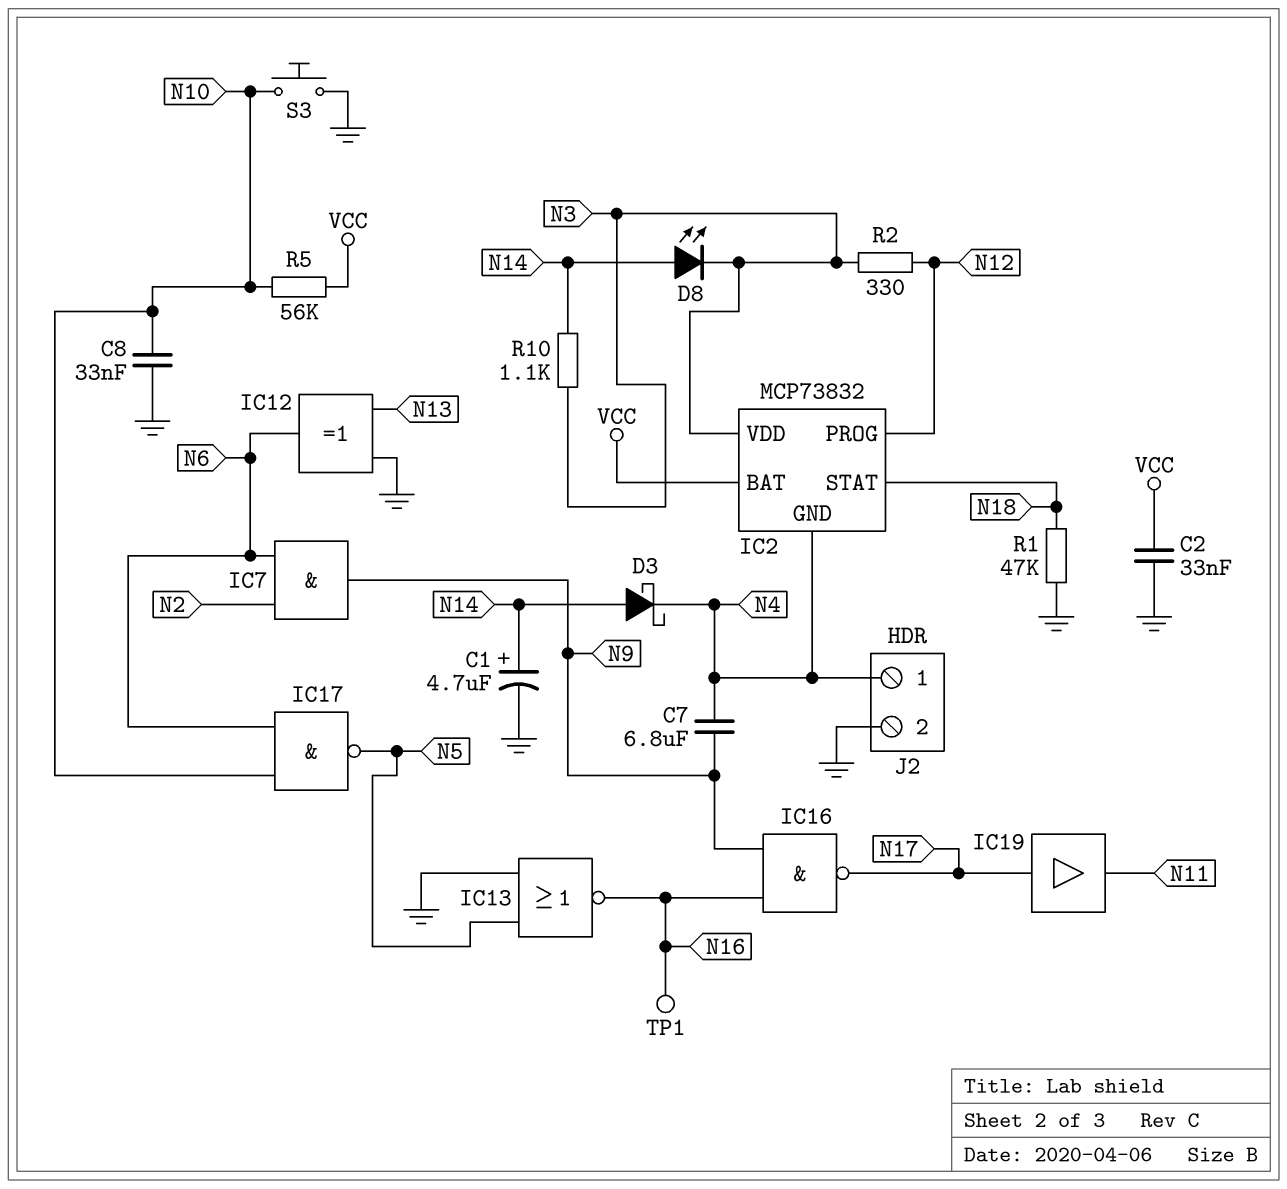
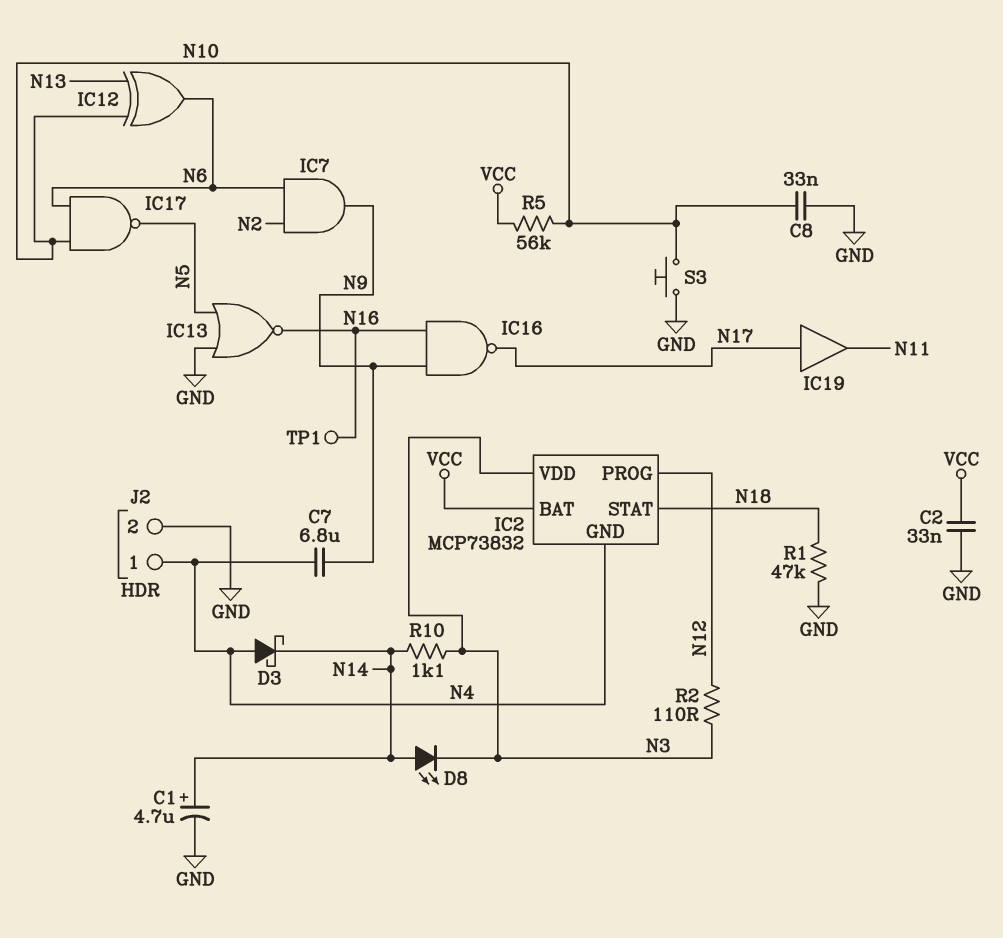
D3: schottky (A N14, K N4) -> schottky (A N4, K N14)
IC12: XOR (in GND, in N13, out N6) -> XOR (in N10, in N13, out N6)
R2: 330 (N3, N12) -> 110 (N3, N12)

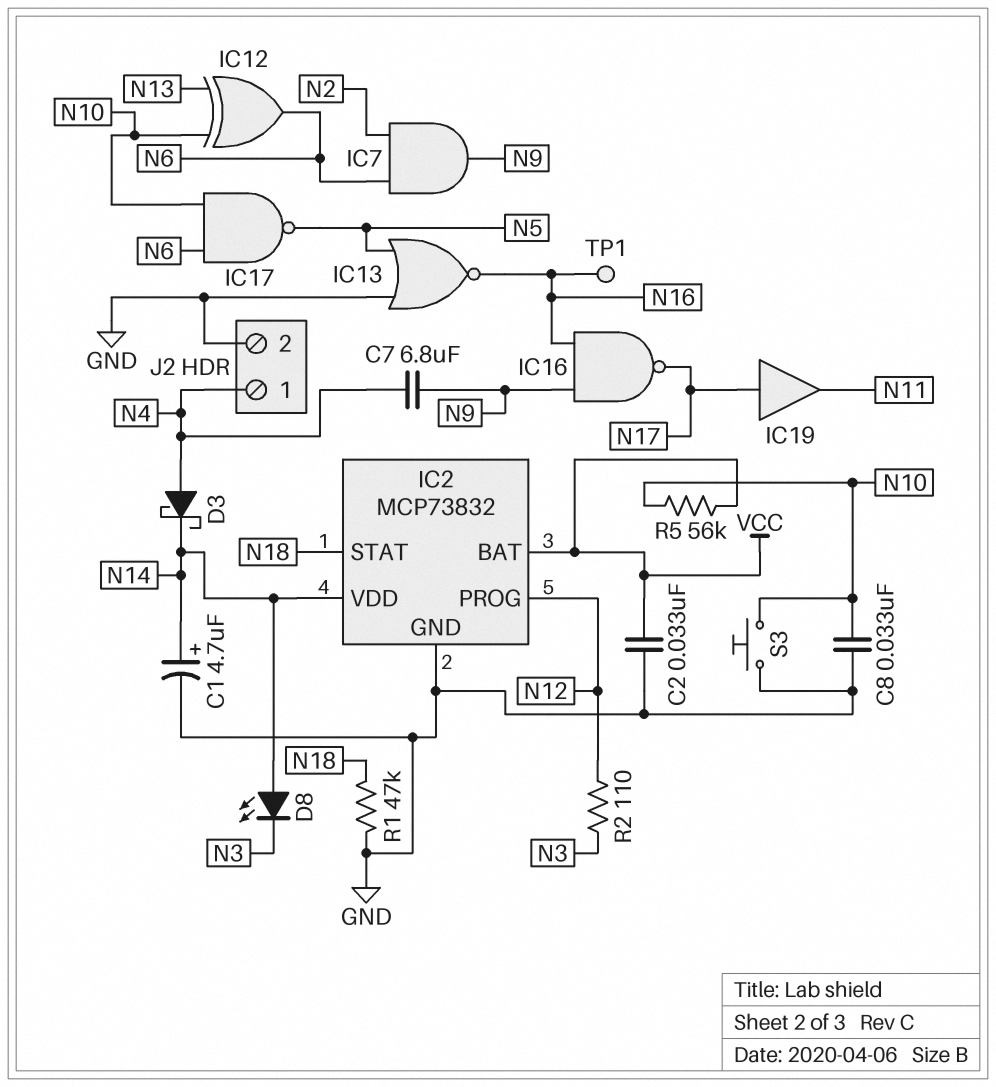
IC2 pin GND: N4 -> GND
IC2 pin VDD: N3 -> N14
R10: 1.1k (N3, N14) -> none

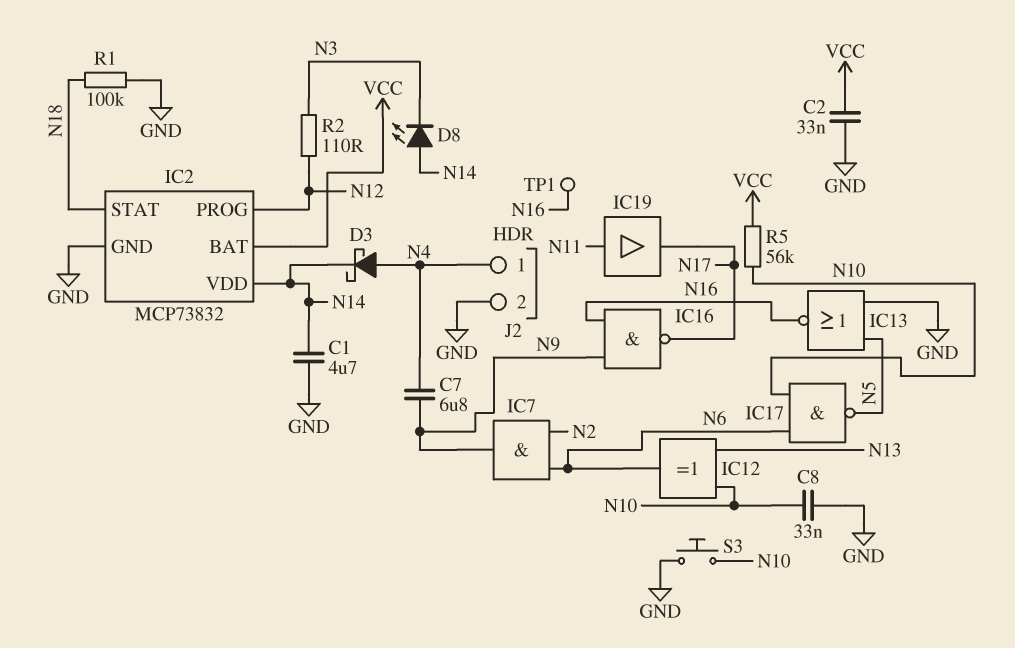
C1: 4.7uF (plus N14, minus GND) -> 4.7uF (GND, N14)
IC19: buffer (in N17, out N11) -> buffer (in N11, out N17)
R1: 47k (GND, N18) -> 100k (GND, N18)

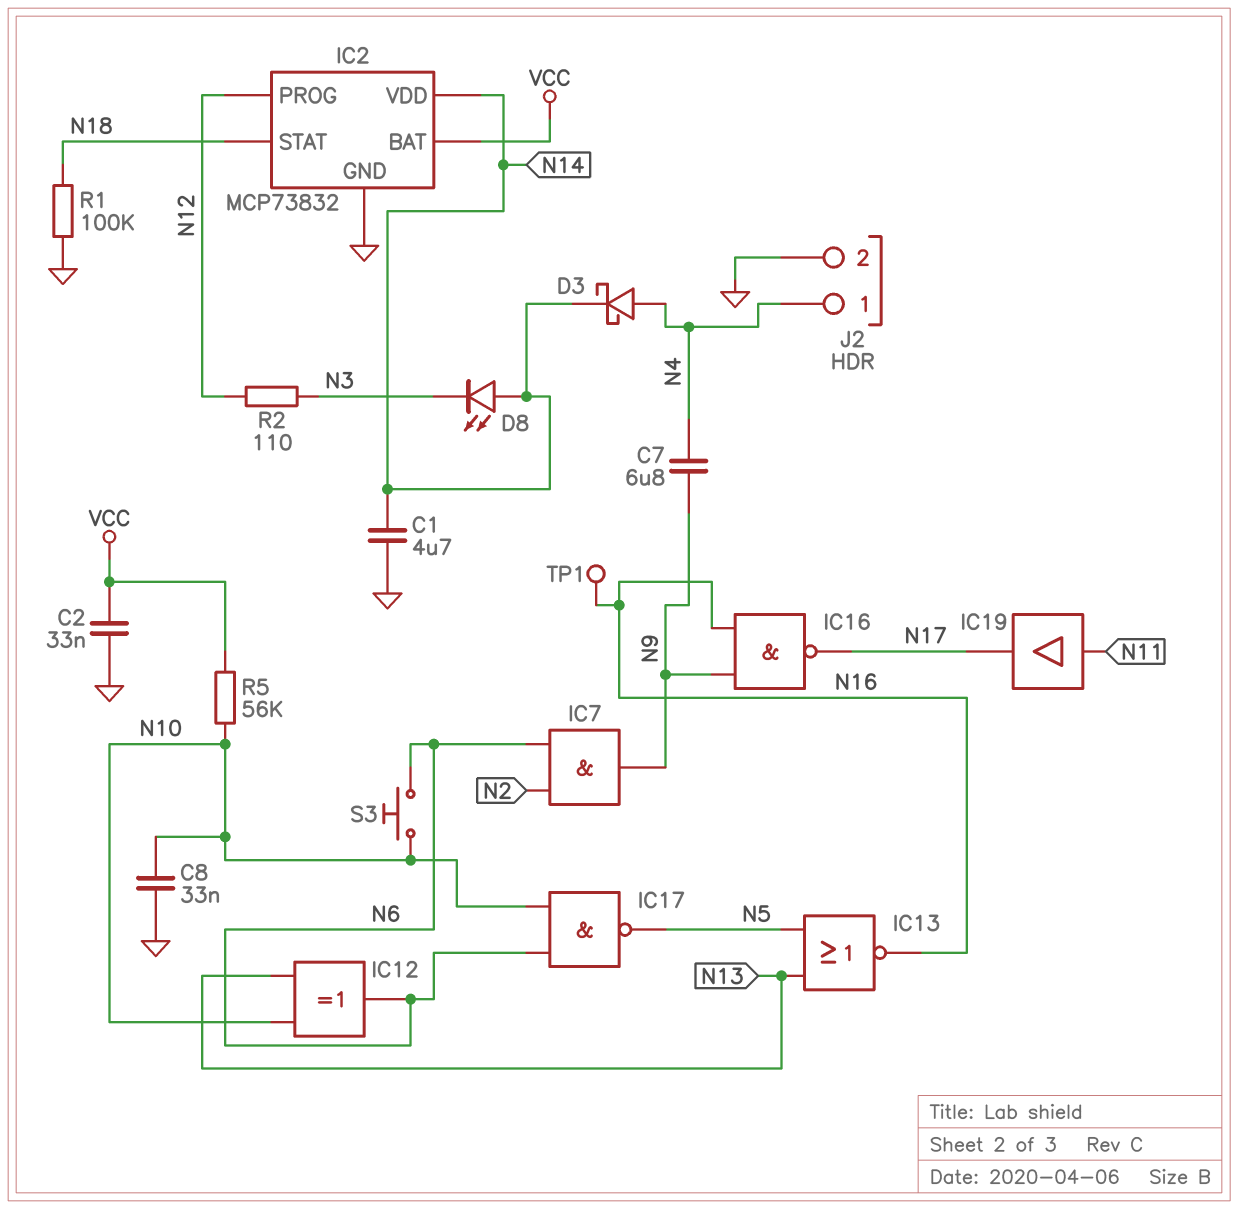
IC13: NOR (in GND, in N5, out N16) -> NOR (in N5, in N13, out N16)
S3: button (GND, N10) -> button (N6, N10)

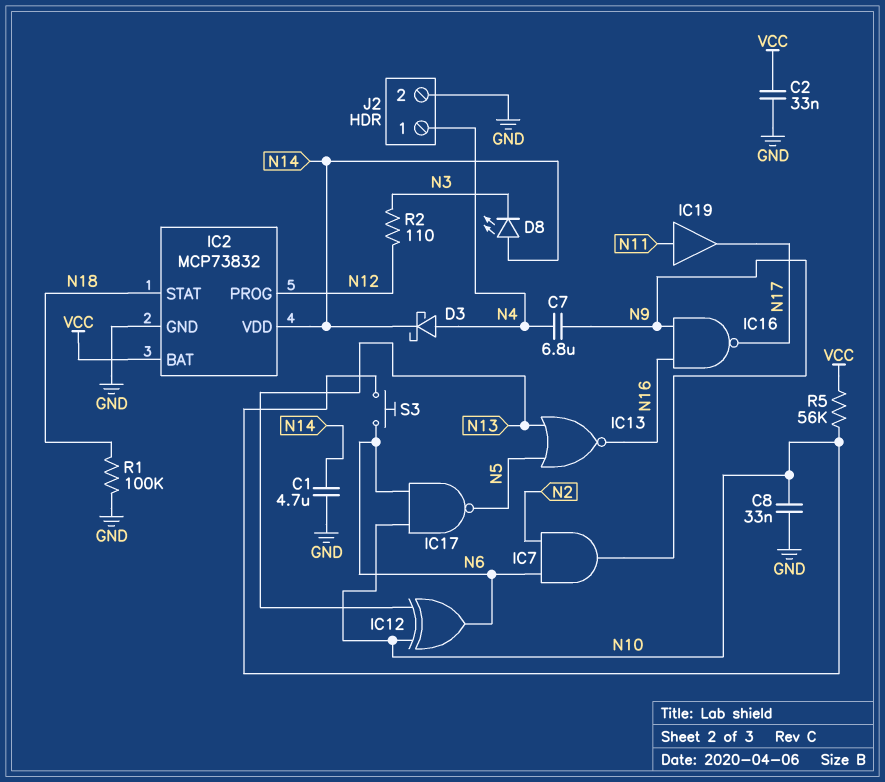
TP1: test point (N16) -> none

